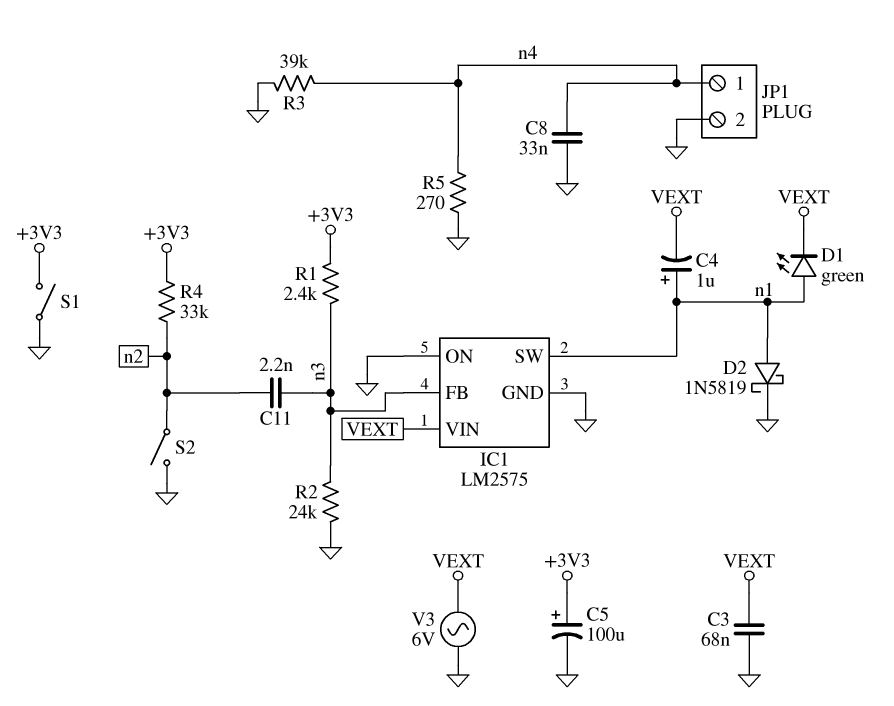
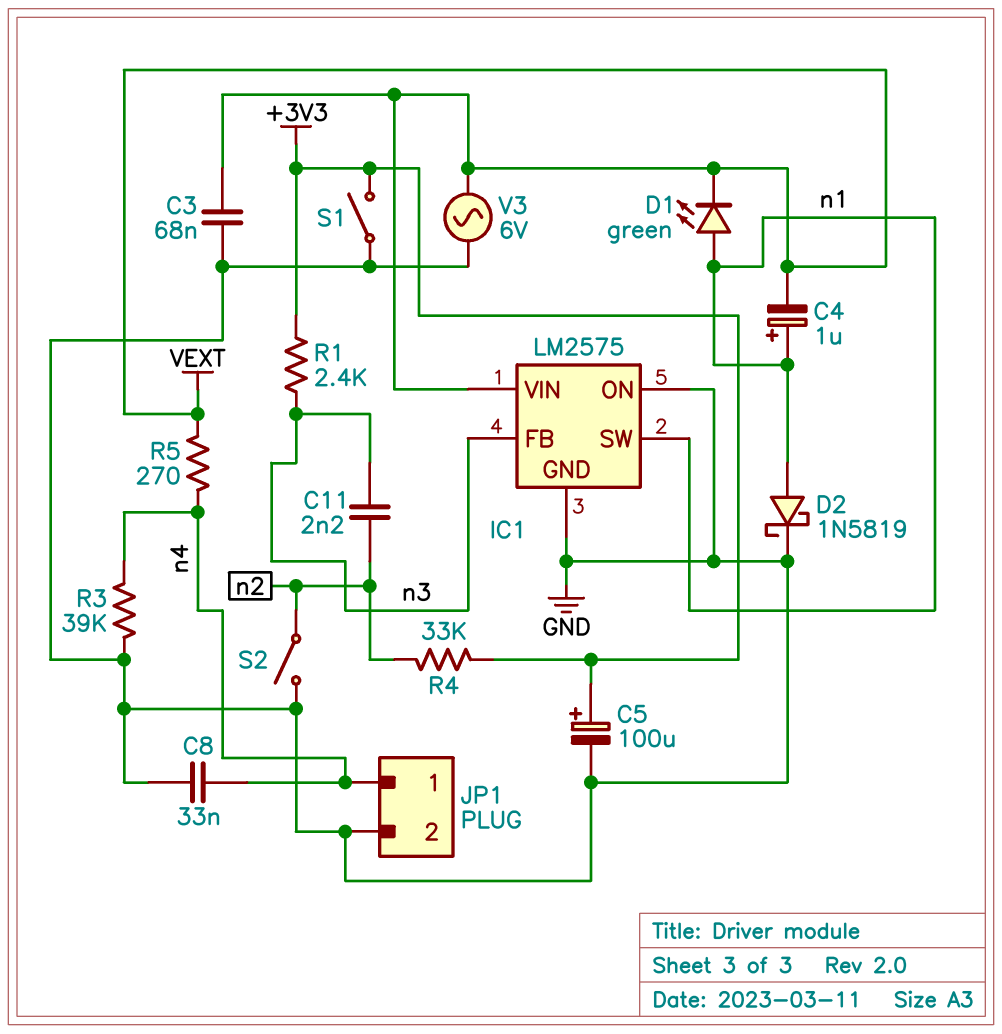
R2: 24k (GND, n3) -> none
R5: 270 (GND, n4) -> 270 (VEXT, n4)

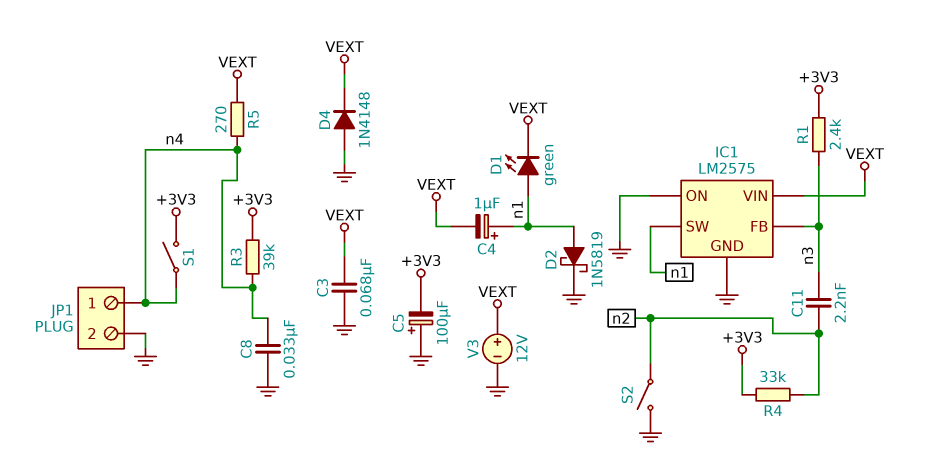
C5: 100uF (plus +3V3, minus GND) -> 100uF (plus GND, minus +3V3)
D4: none -> diode 1N4148 (A GND, K VEXT)
R3: 39k (GND, n4) -> 39k (+3V3, n4)
S1: switch (+3V3, GND) -> switch (+3V3, n4)
V3: AC 6V (GND, VEXT) -> 12V (plus VEXT, minus GND)

